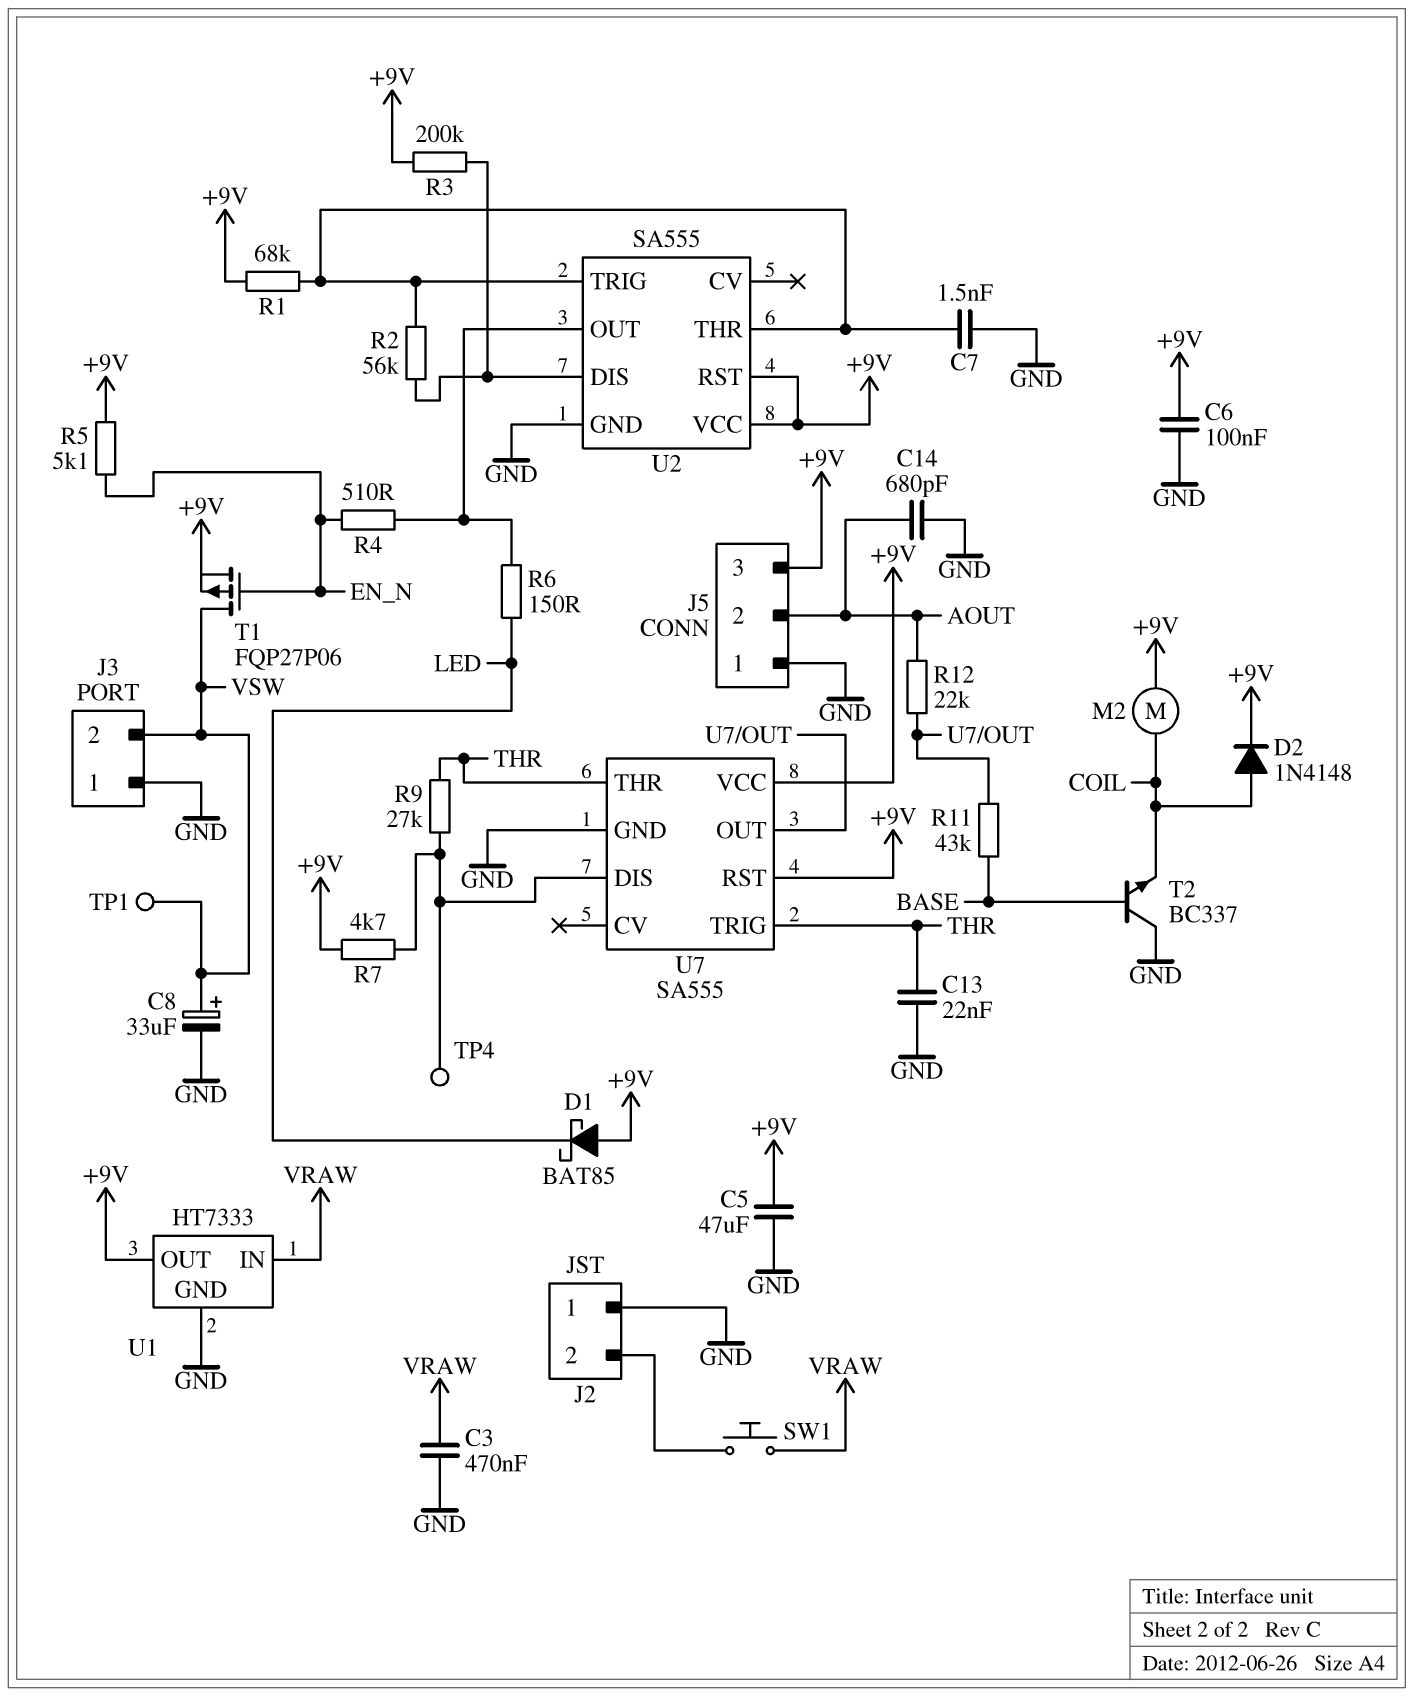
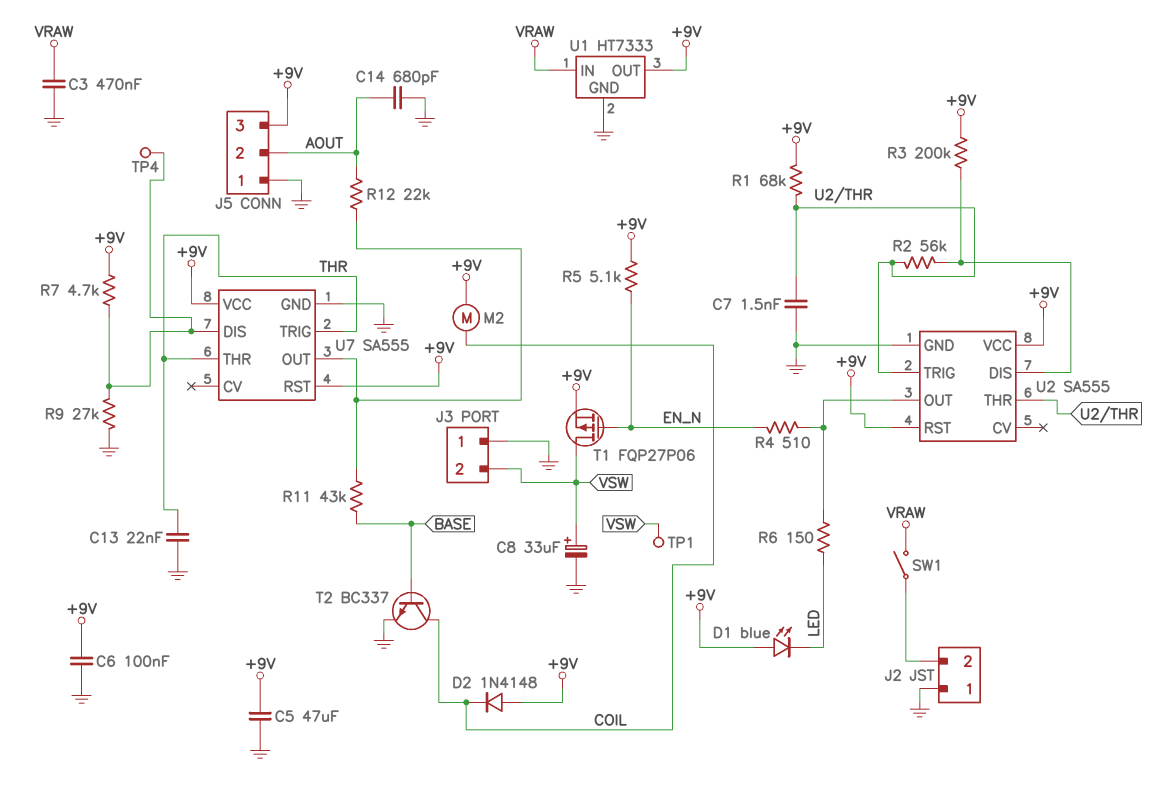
D1: schottky BAT85 (A +9V, K LED) -> LED blue (A +9V, K LED)
D2: diode 1N4148 (A COIL, K +9V) -> diode 1N4148 (A +9V, K COIL)
R9: 27k (THR, U7/DIS) -> 27k (GND, U7/DIS)
SW1: button (J2/2, VRAW) -> switch (J2/2, VRAW)
T2: NPN BC337 (B BASE, C GND, E COIL) -> NPN BC337 (B BASE, C COIL, E GND)

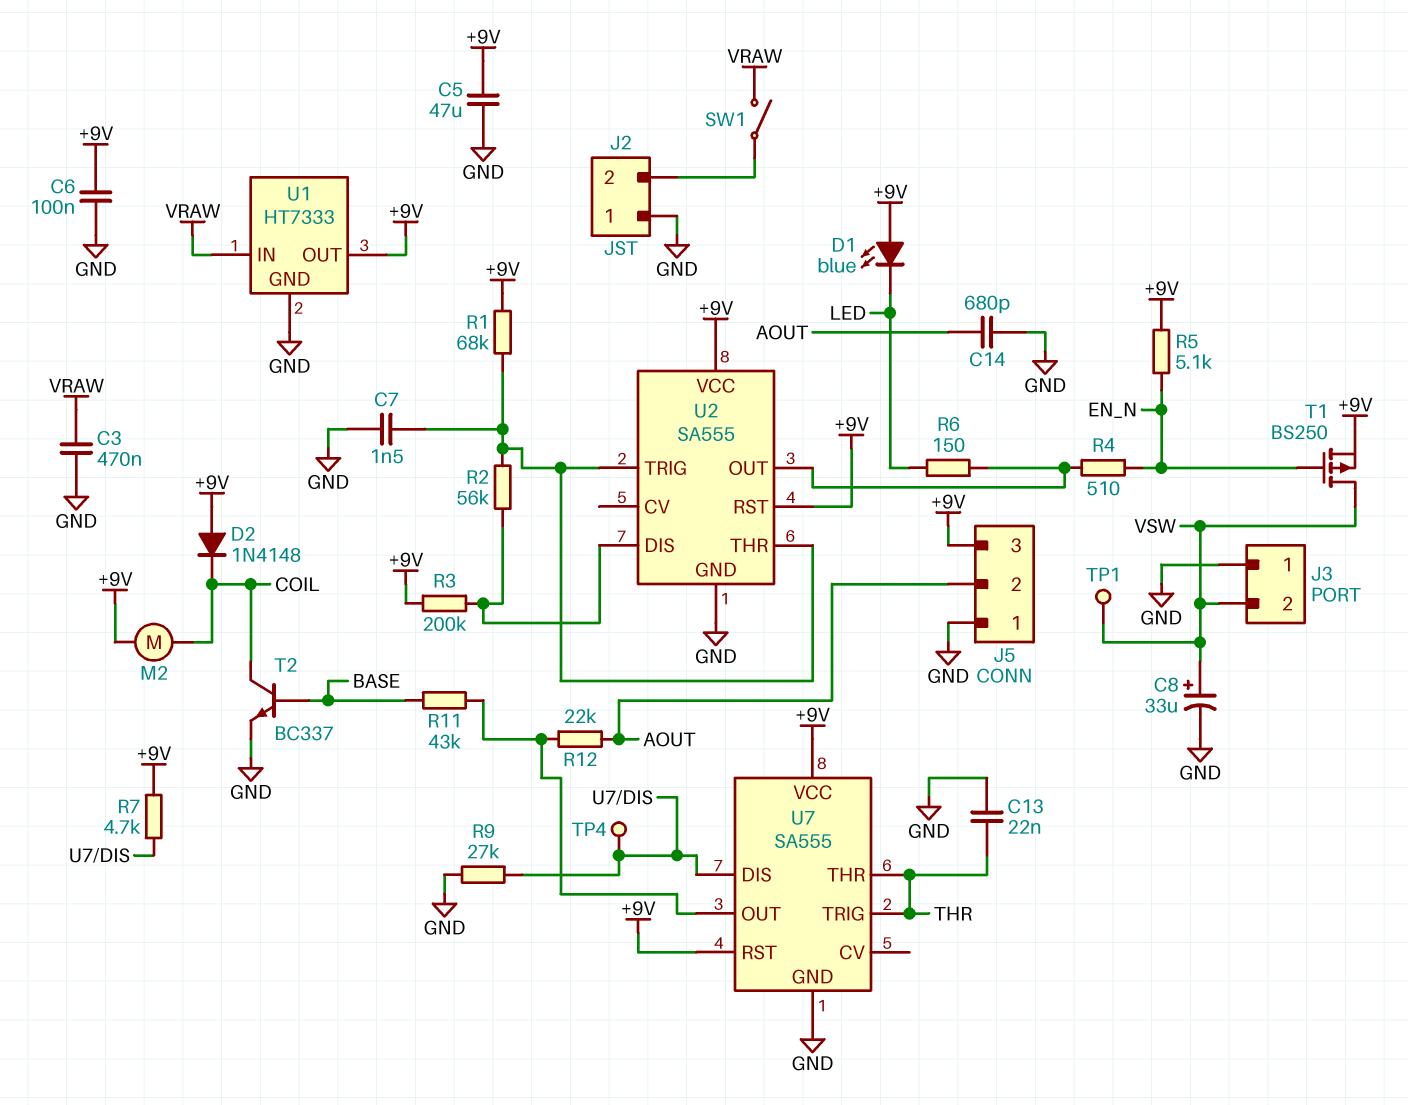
T1: PMOS FQP27P06 (G EN_N, D VSW, S +9V) -> PMOS BS250 (G EN_N, D VSW, S +9V)

